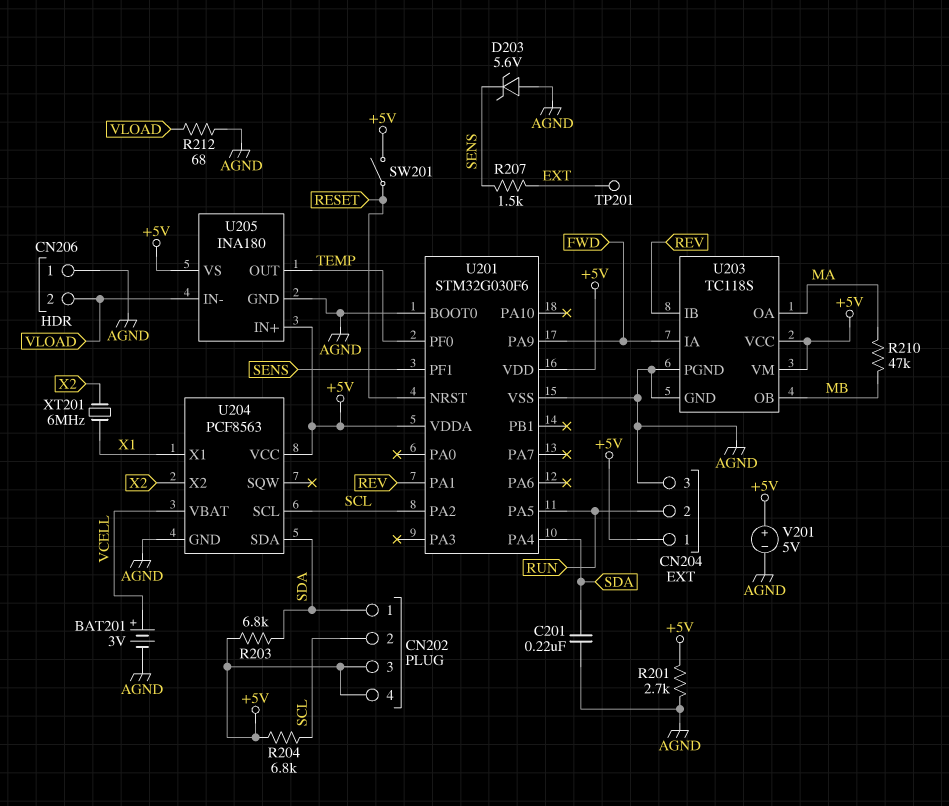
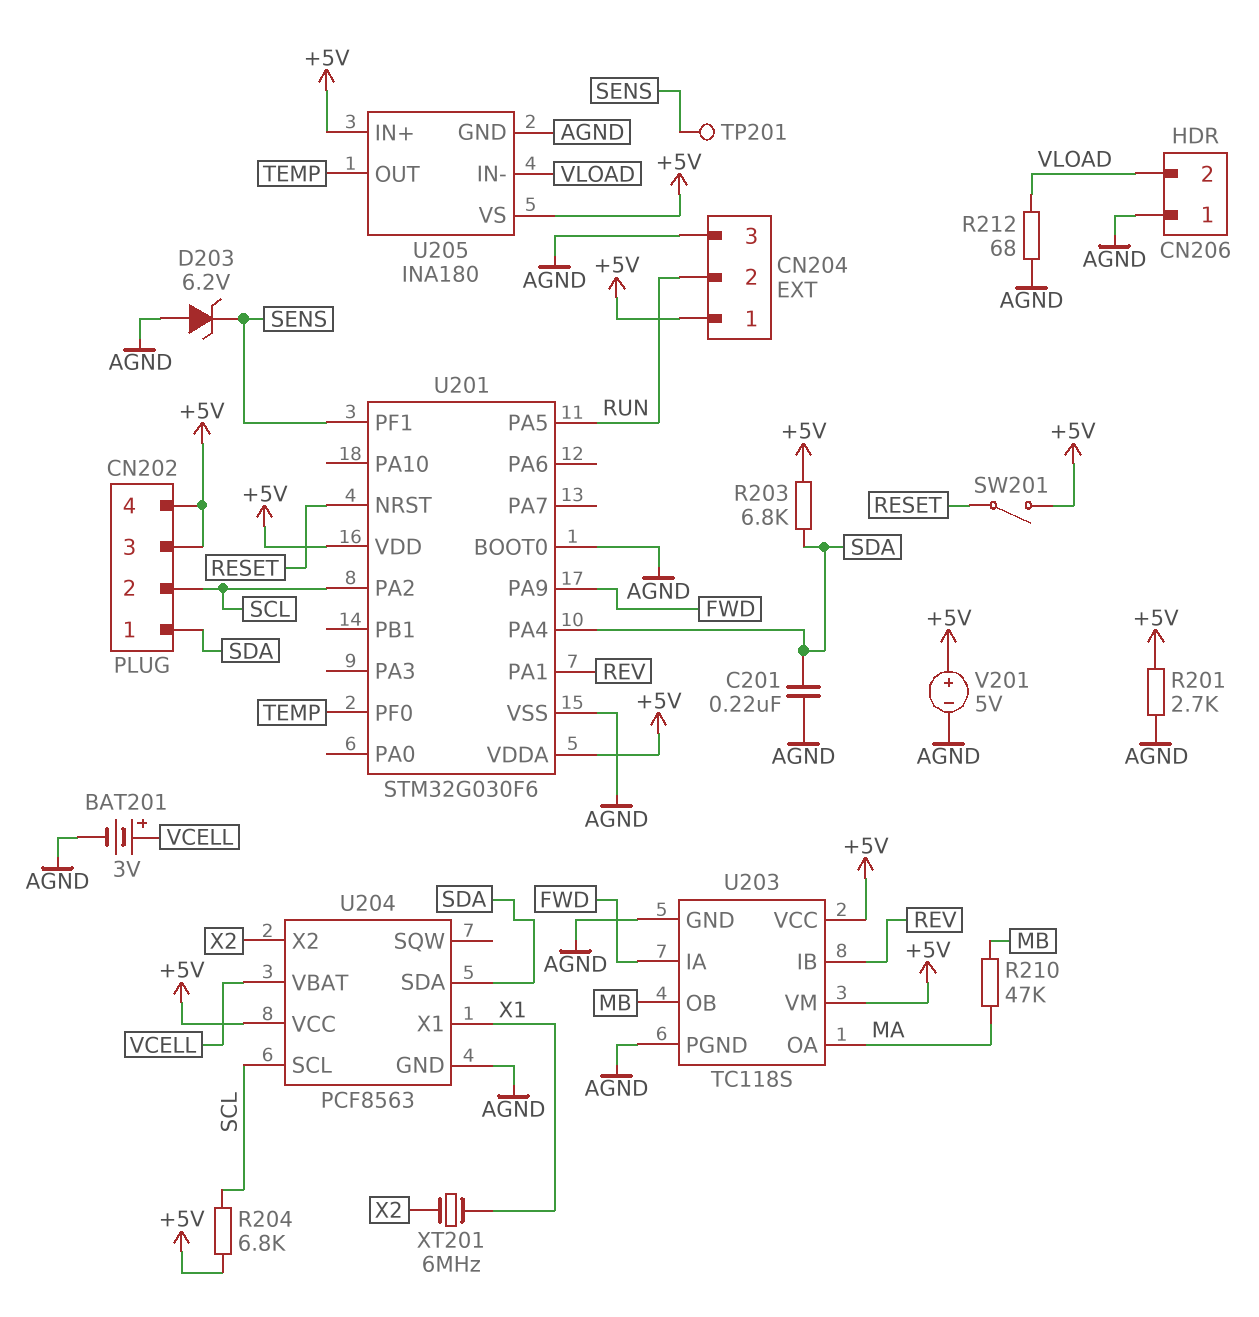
D203: zener 5.6V (A AGND, K SENS) -> zener 6.2V (A AGND, K SENS)
R207: 1.5k (EXT, SENS) -> none
TP201: test point (EXT) -> test point (SENS)

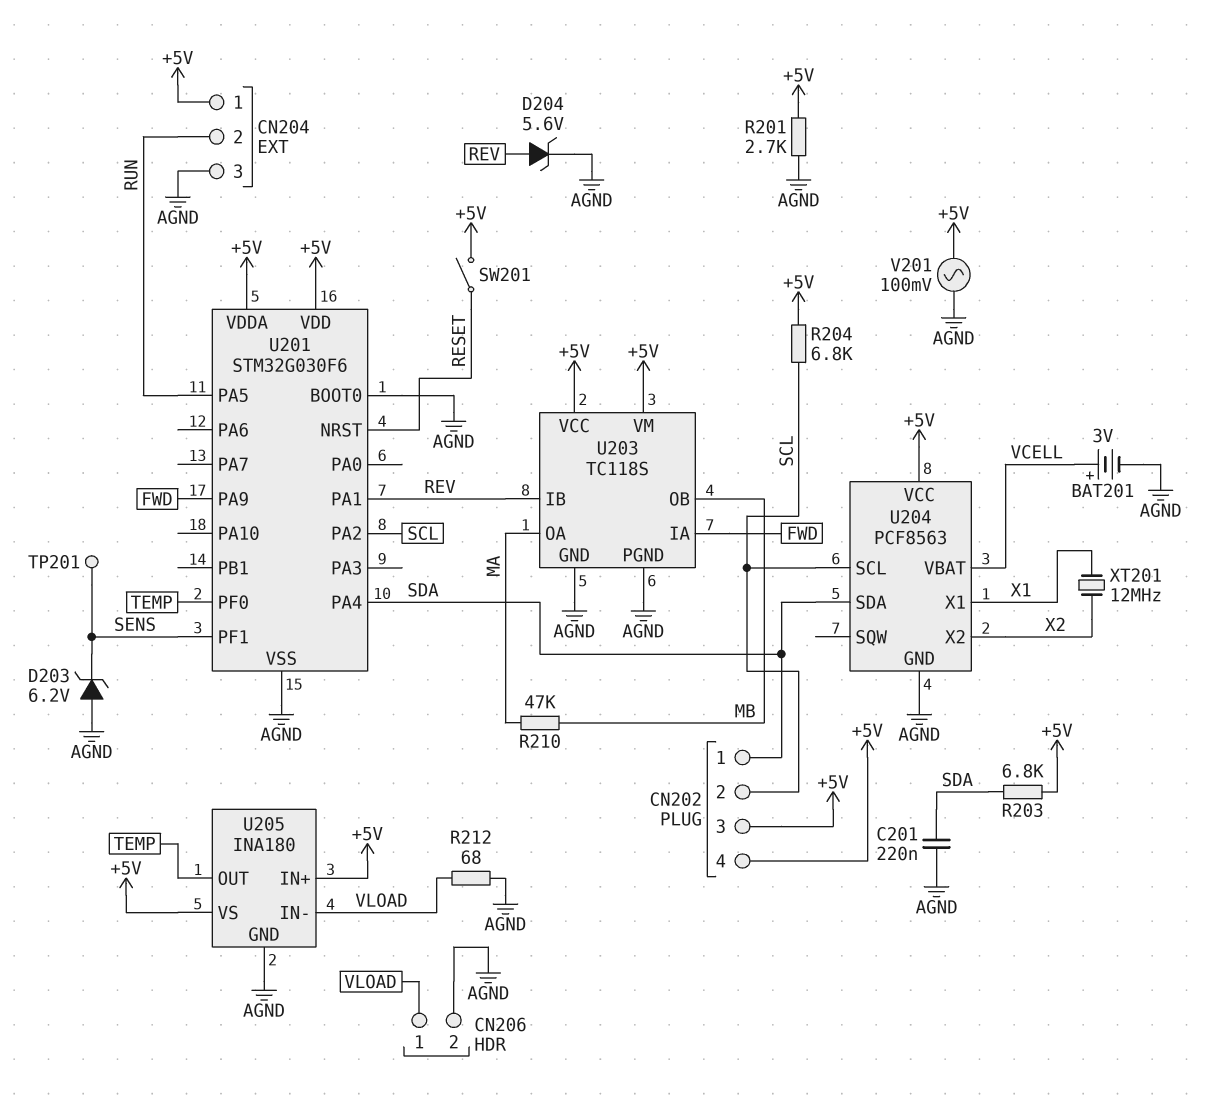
CN206 pin 1: AGND -> VLOAD
CN206 pin 2: VLOAD -> AGND
D204: none -> zener 5.6V (A REV, K AGND)
V201: 5V (plus +5V, minus AGND) -> AC 100mV (+5V, AGND)
XT201: 6MHz (X1, X2) -> 12MHz (X1, X2)

